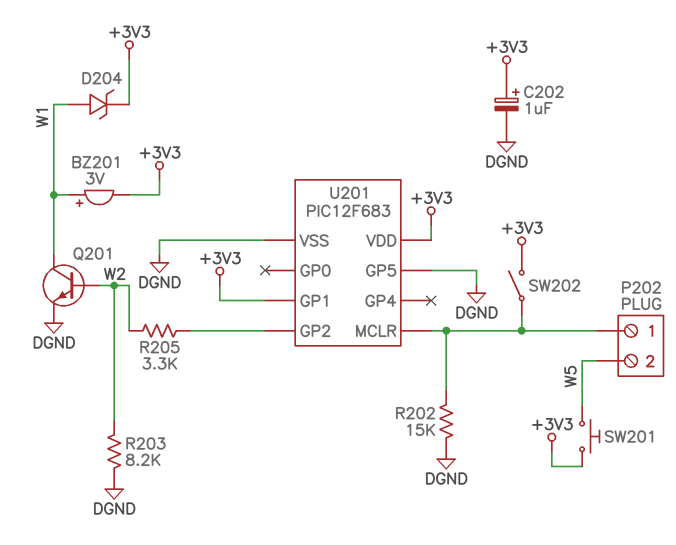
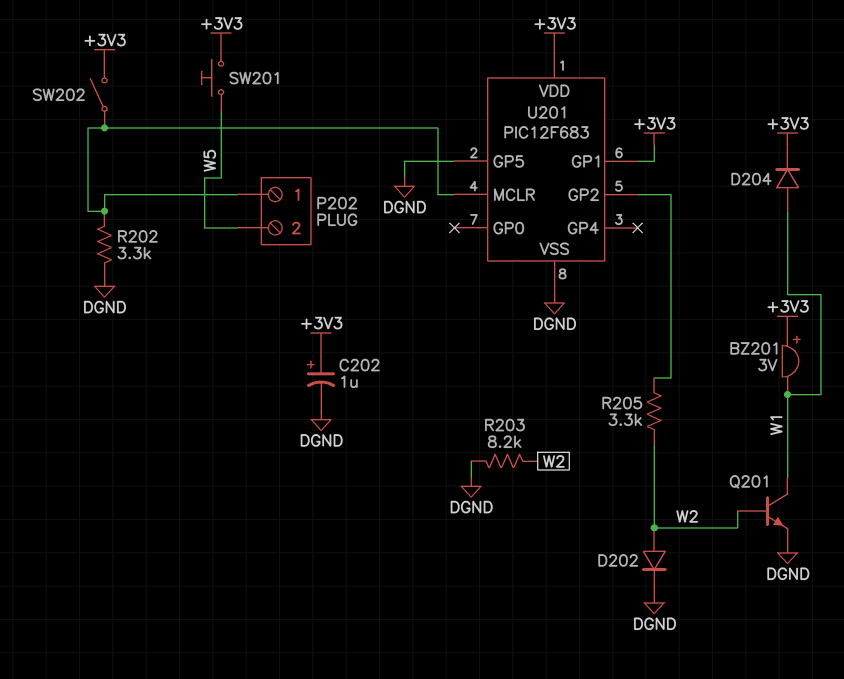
BZ201: buzzer 3V (plus W1, minus +3V3) -> buzzer 3V (plus +3V3, minus W1)
D202: none -> diode (A W2, K DGND)
D204: zener (A W1, K +3V3) -> diode (A W1, K +3V3)
R202: 15k (DGND, P202/1) -> 3.3k (DGND, P202/1)

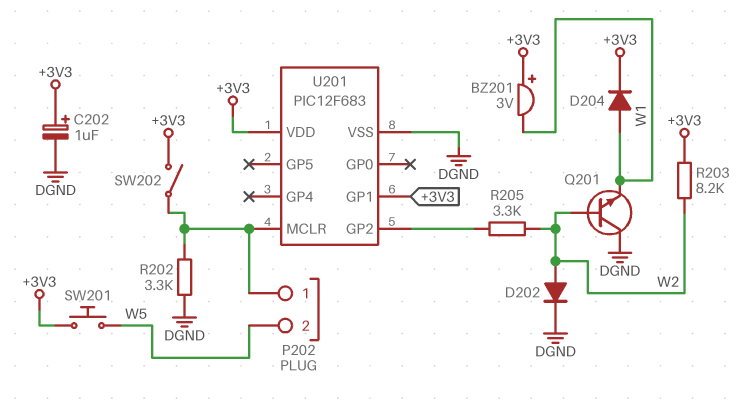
Q201: NPN (B W2, C W1, E DGND) -> NPN (B W2, C DGND, E W1)
R203: 8.2k (DGND, W2) -> 8.2k (+3V3, W2)
U201 pin GP5: DGND -> none

